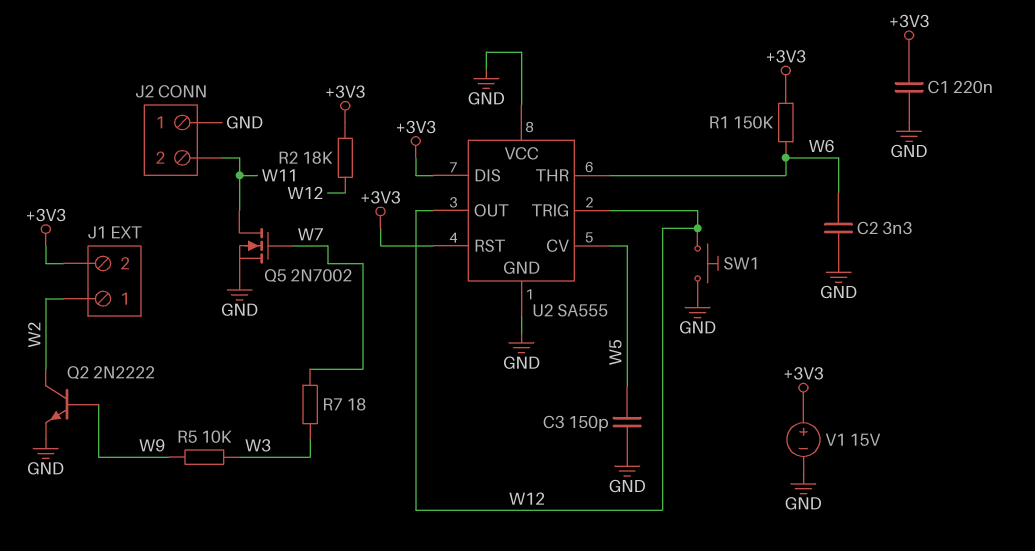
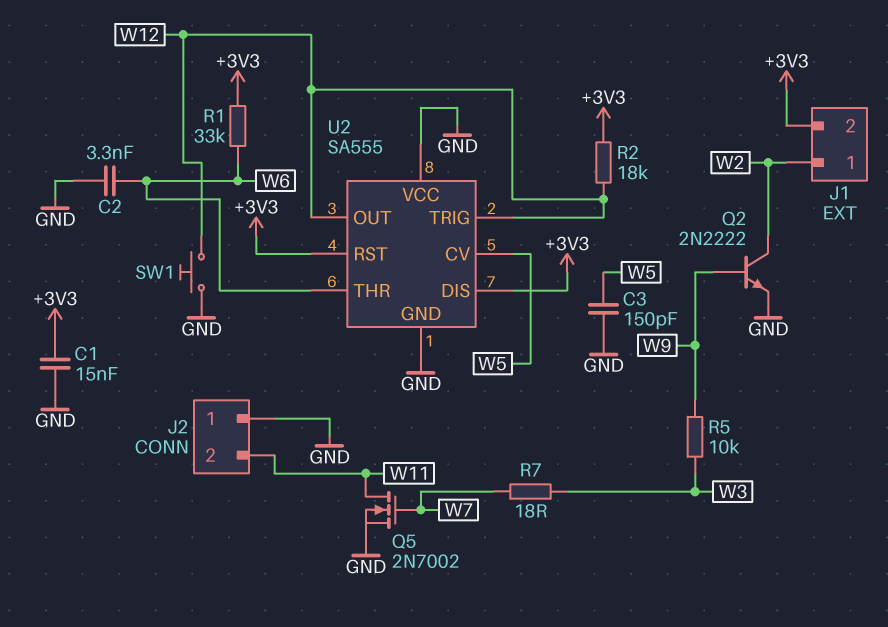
C1: 220nF (+3V3, GND) -> 15nF (+3V3, GND)
R1: 150k (+3V3, W6) -> 33k (+3V3, W6)
V1: 15V (plus +3V3, minus GND) -> none

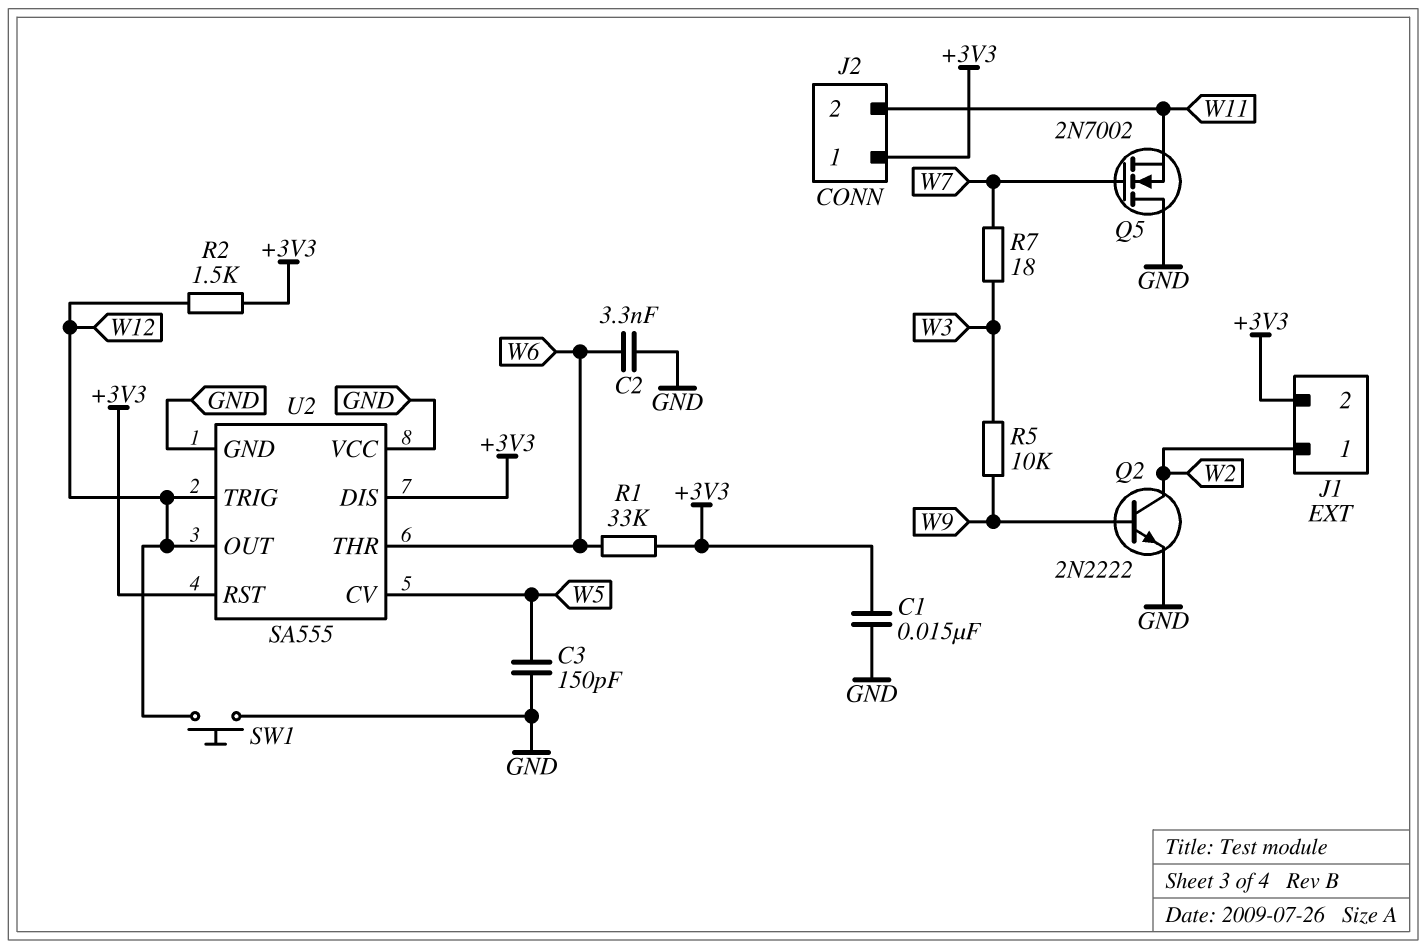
J2 pin 1: GND -> +3V3
Q5: NMOS 2N7002 (G W7, D W11, S GND) -> NMOS 2N7002 (G W7, D GND, S W11)
R2: 18k (+3V3, W12) -> 1.5k (+3V3, W12)

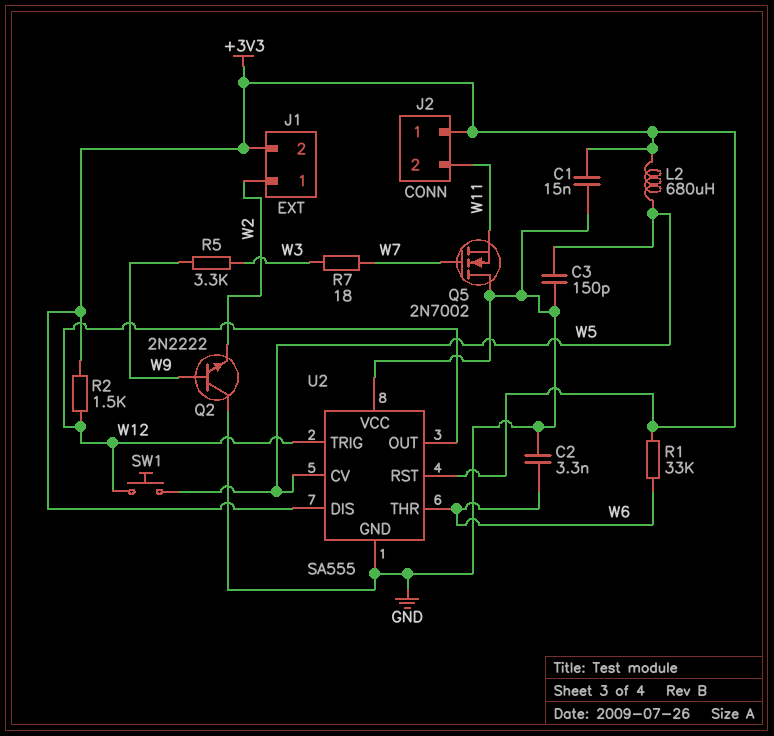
L2: none -> 680uH (+3V3, W5)
Q2: NPN 2N2222 (B W9, C W2, E GND) -> NPN 2N2222 (B W9, C GND, E W2)
R5: 10k (W3, W9) -> 3.3k (W3, W9)
SW1: button (GND, W12) -> button (W5, W12)

